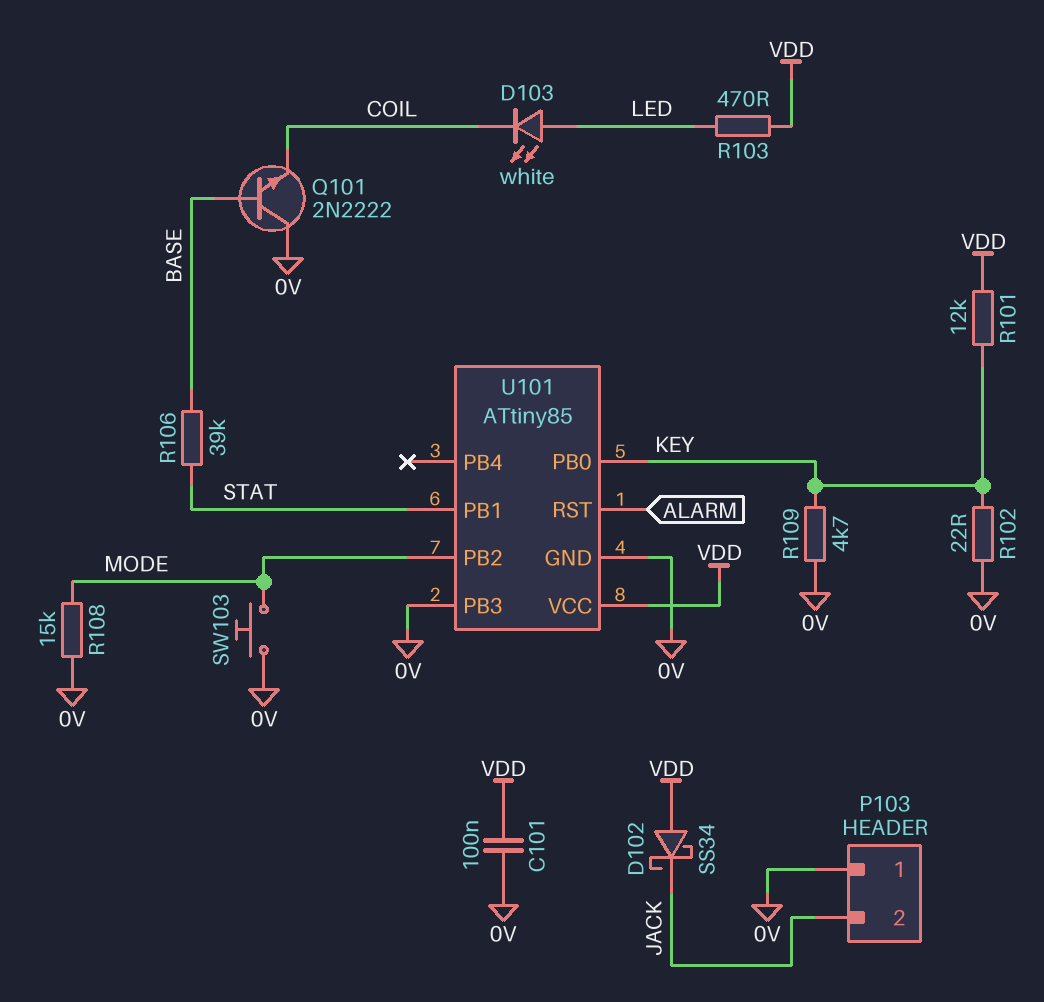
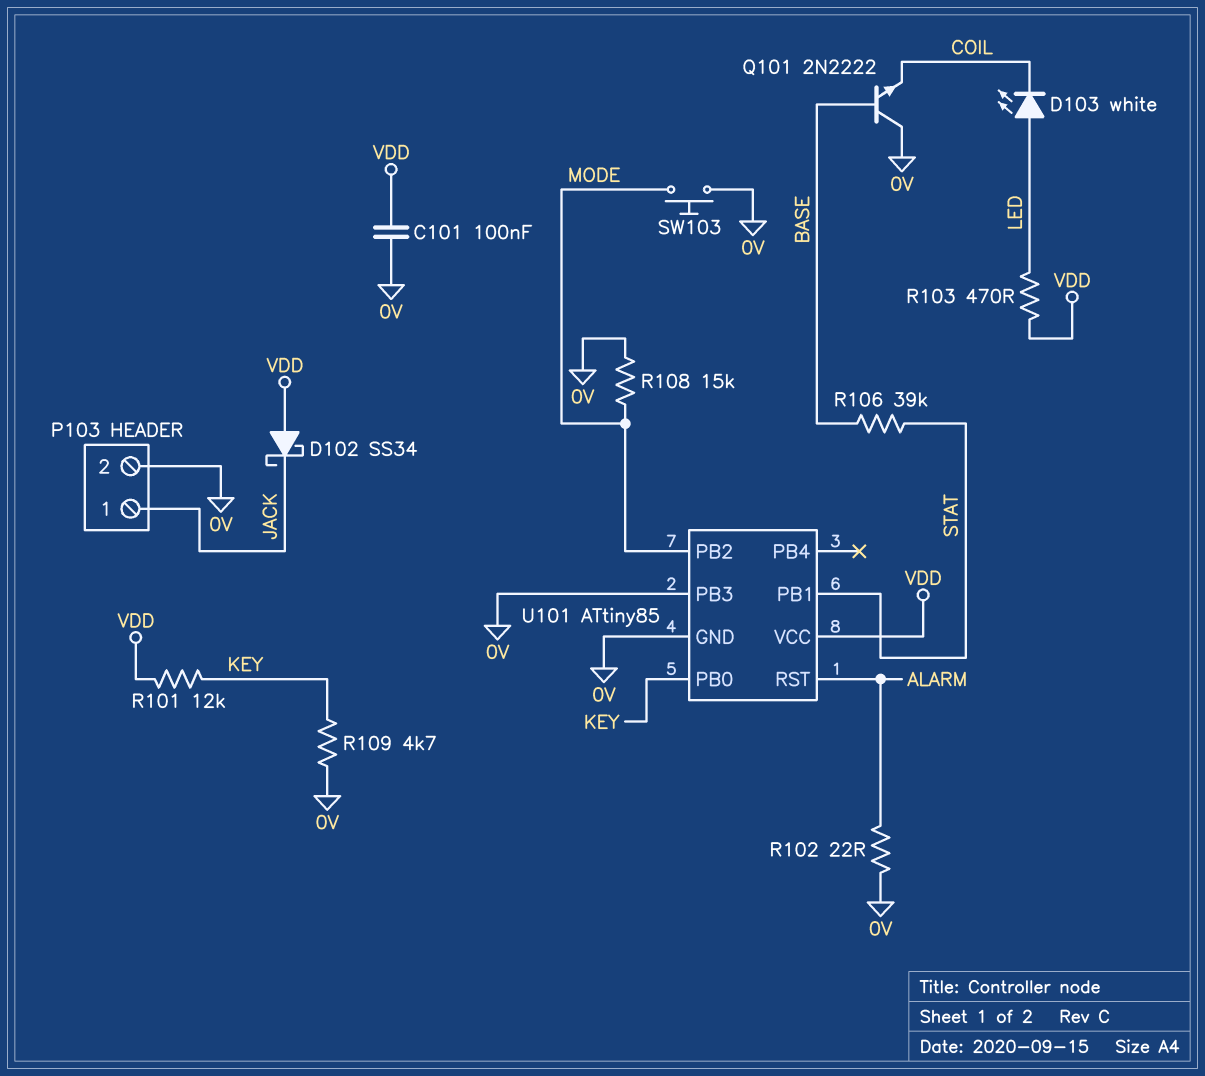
P103 pin 1: 0V -> JACK
P103 pin 2: JACK -> 0V
R102: 22 (0V, KEY) -> 22 (0V, ALARM)

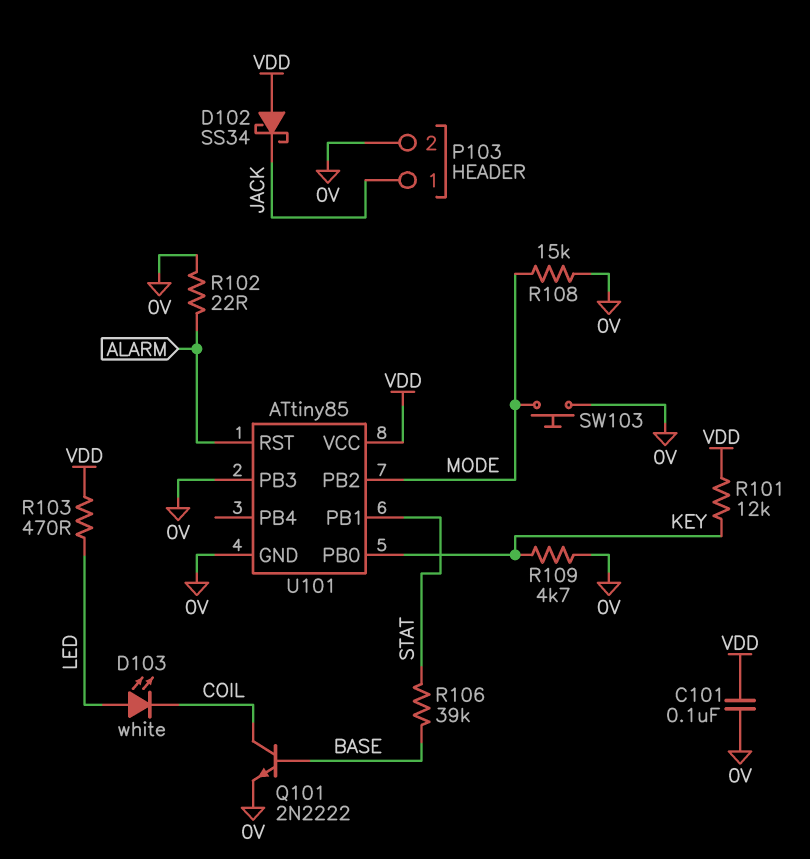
Q101: NPN 2N2222 (B BASE, C 0V, E COIL) -> NPN 2N2222 (B BASE, C COIL, E 0V)

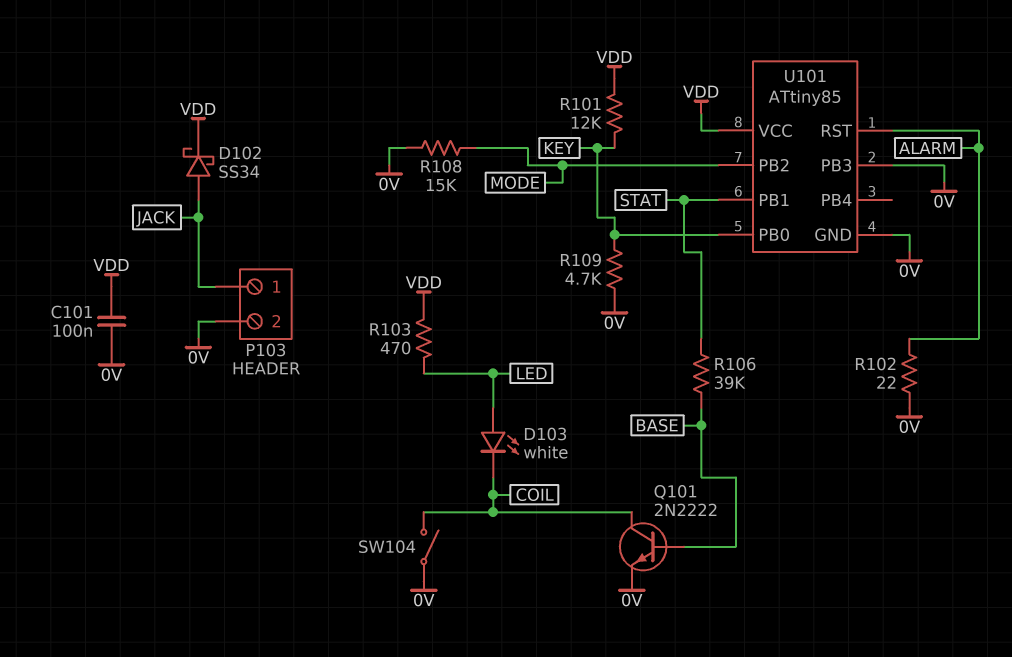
D102: schottky SS34 (A VDD, K JACK) -> schottky SS34 (A JACK, K VDD)
SW103: button (0V, MODE) -> none
SW104: none -> switch (0V, COIL)

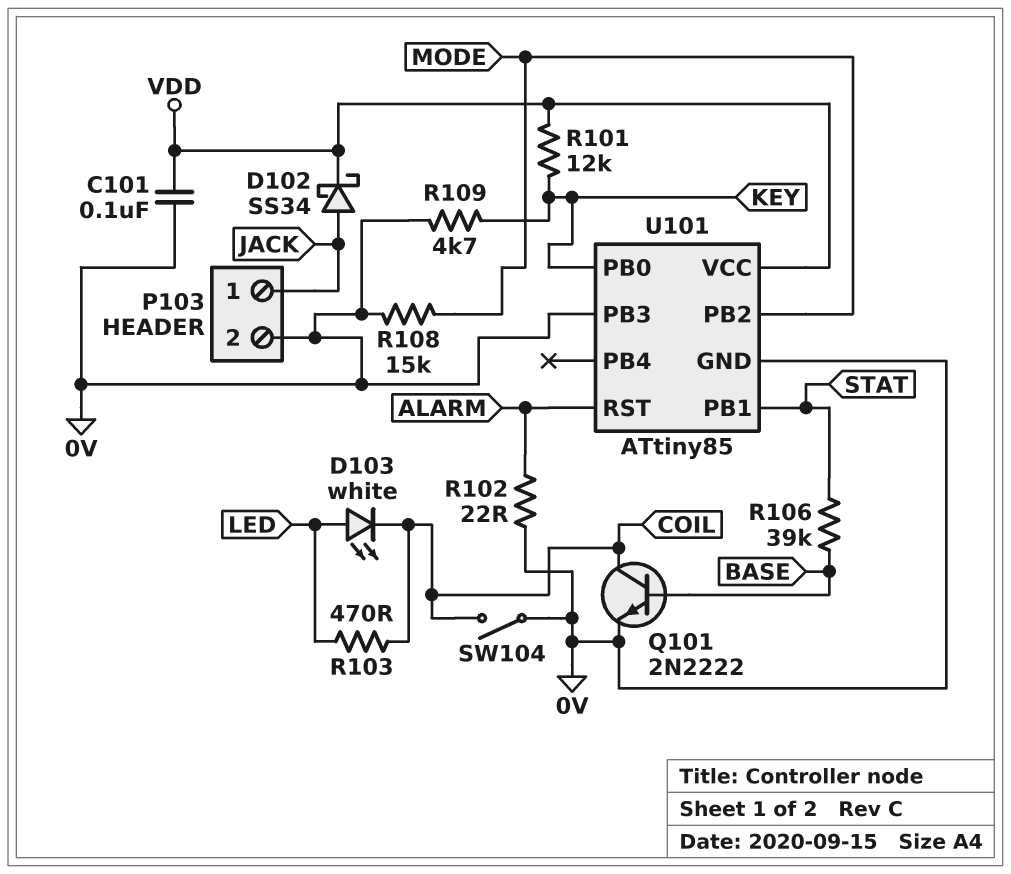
R103: 470 (LED, VDD) -> 470 (COIL, LED)

